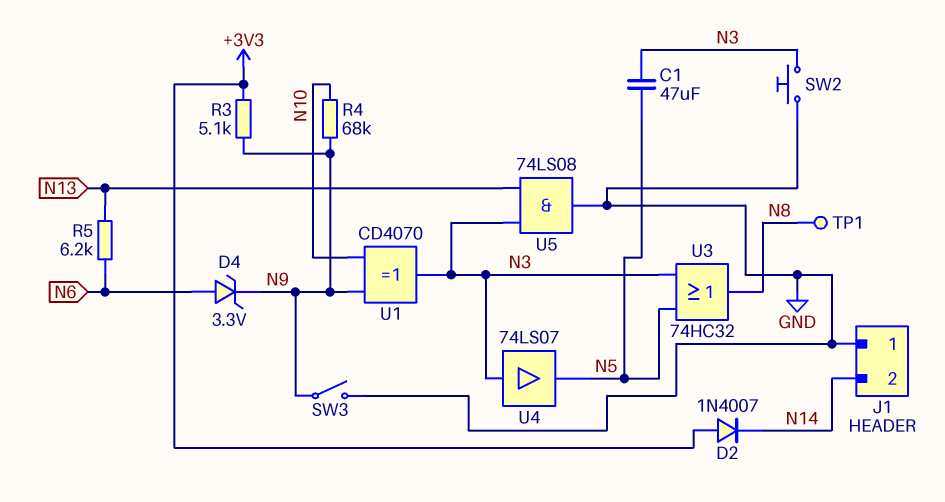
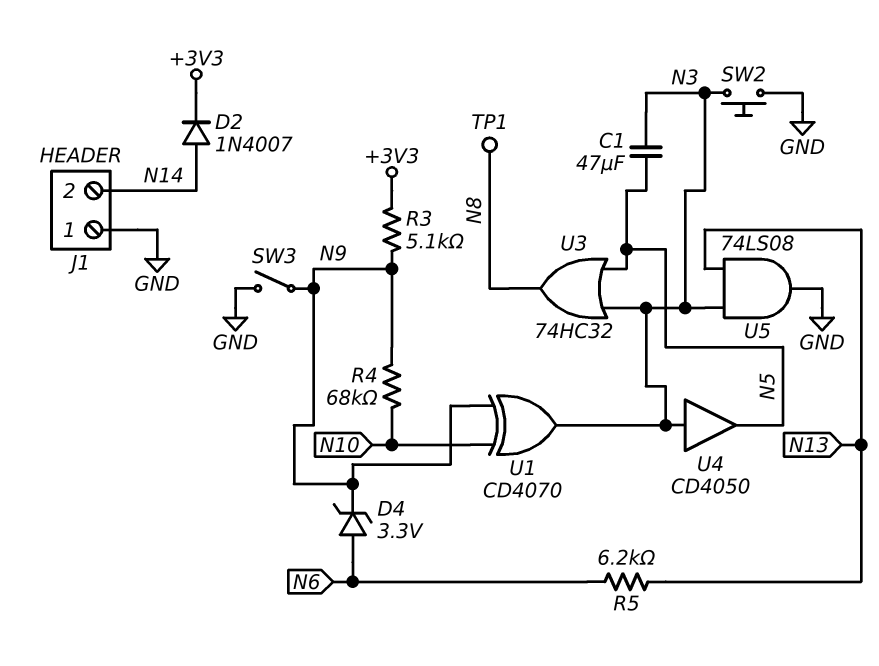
D2: diode 1N4007 (A +3V3, K N14) -> diode 1N4007 (A N14, K +3V3)
U4: buffer 74LS07 (in N3, out N5) -> buffer CD4050 (in N3, out N5)

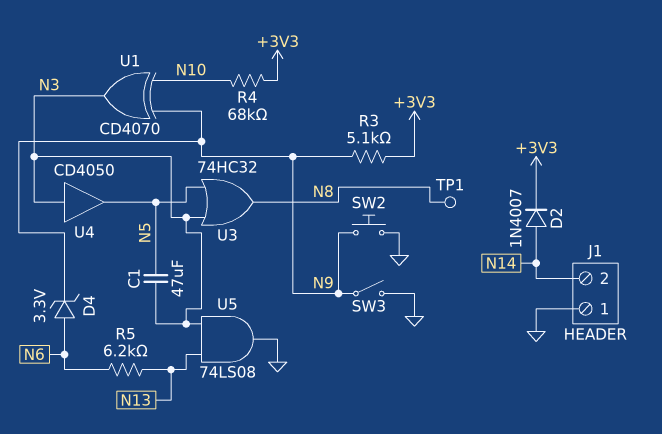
R4: 68k (N9, N10) -> 68k (+3V3, N10)
SW2: button (GND, N3) -> button (GND, N9)

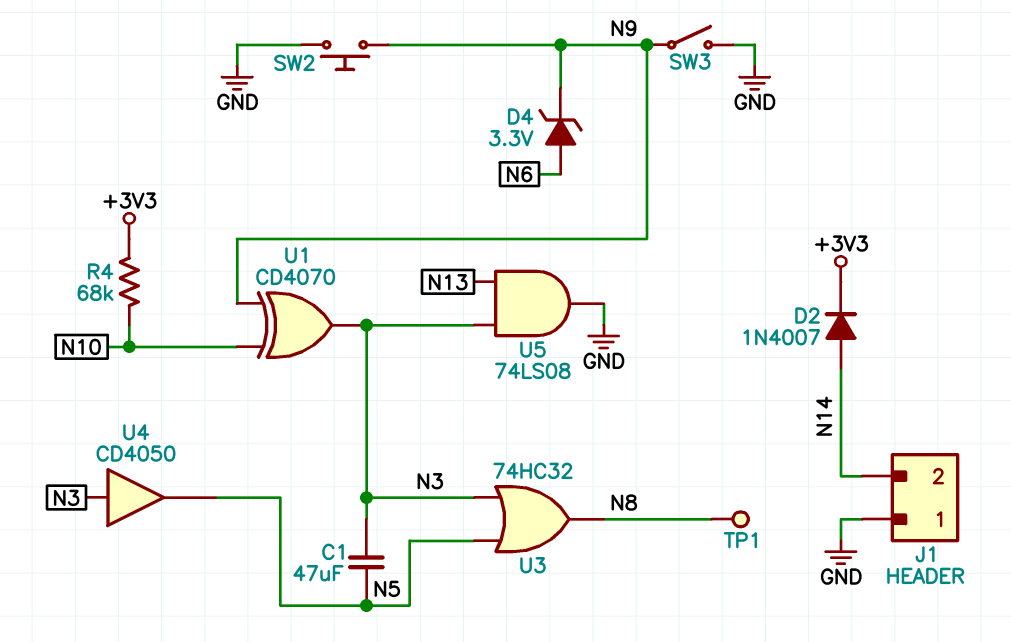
R3: 5.1k (+3V3, N9) -> none
R5: 6.2k (N6, N13) -> none

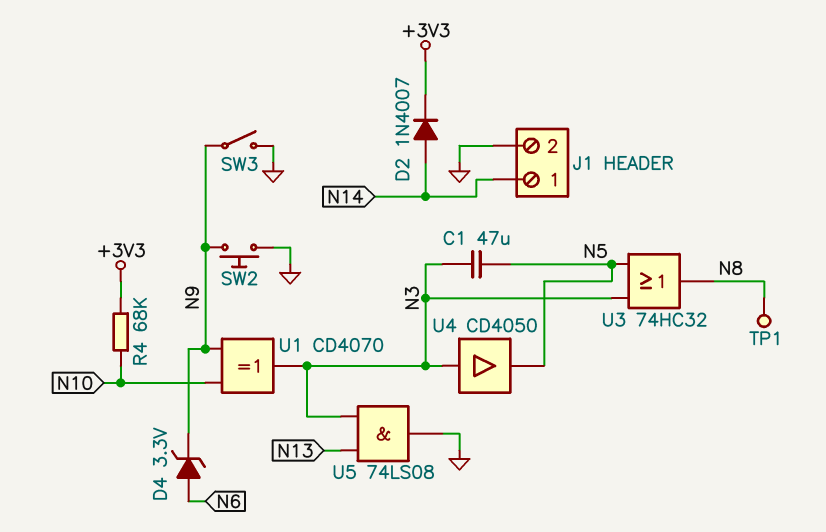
J1 pin 1: GND -> N14
J1 pin 2: N14 -> GND

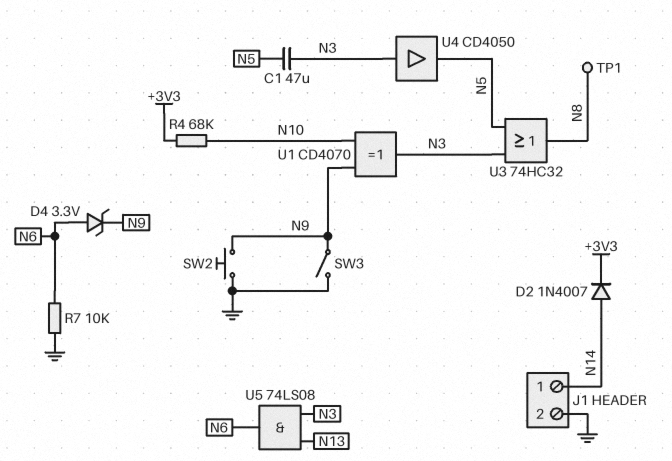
R7: none -> 10k (GND, N6)
U5: AND 74LS08 (in N3, in N13, out GND) -> AND 74LS08 (in N3, in N13, out N6)

